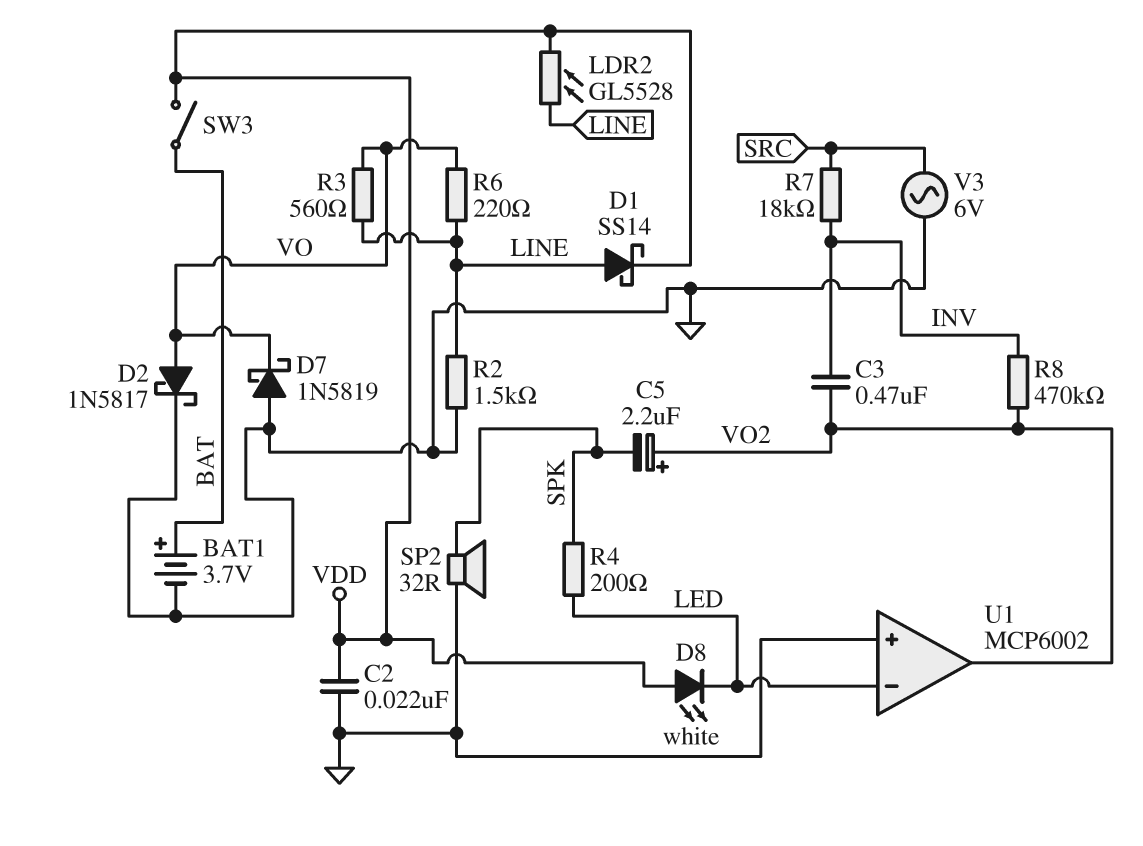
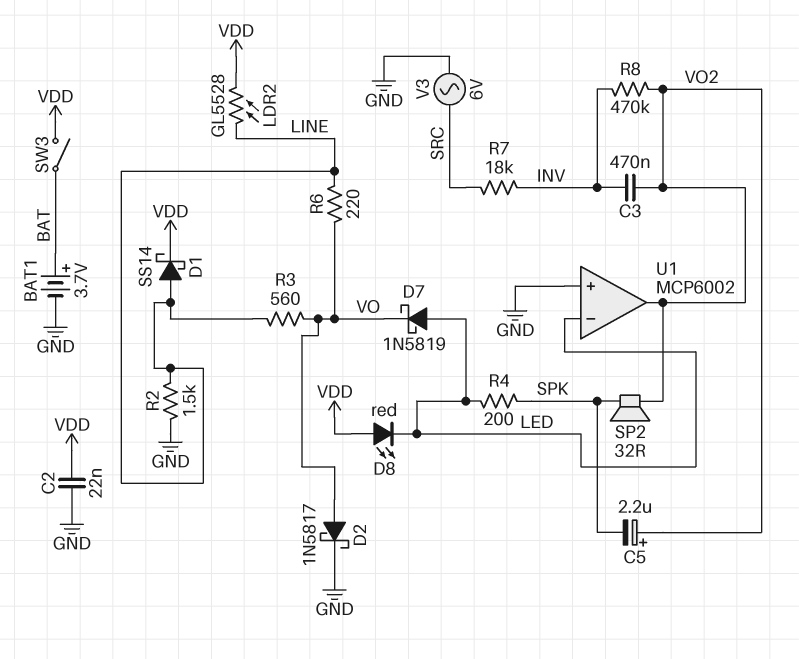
D7: schottky 1N5819 (A GND, K VO) -> schottky 1N5819 (A LED, K VO)
D8: LED white (A VDD, K LED) -> LED red (A VDD, K LED)
SP2: speaker 32R (GND, SPK) -> speaker 32R (SPK, VO2)

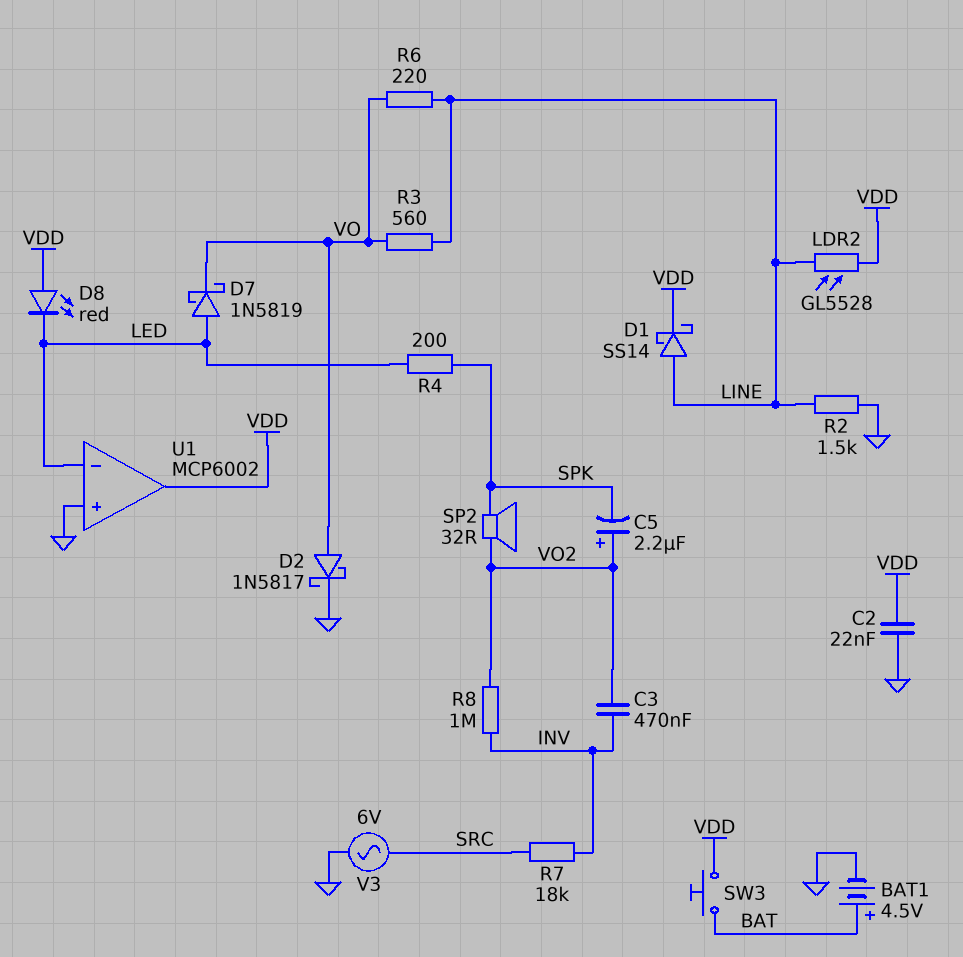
BAT1: 3.7V (plus BAT, minus GND) -> 4.5V (plus BAT, minus GND)
R8: 470k (INV, VO2) -> 1M (INV, VO2)
SW3: switch (BAT, VDD) -> button (BAT, VDD)
U1 pin out: VO2 -> VDD

